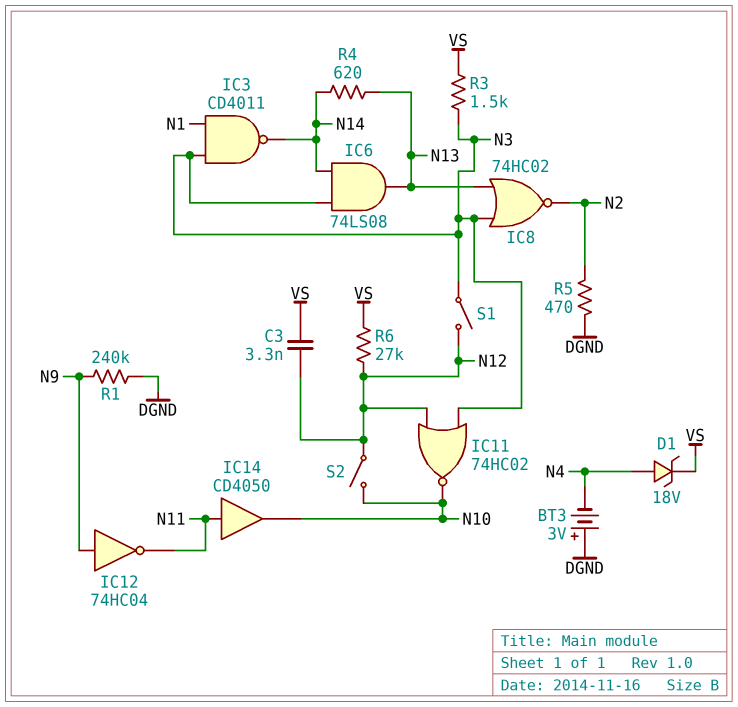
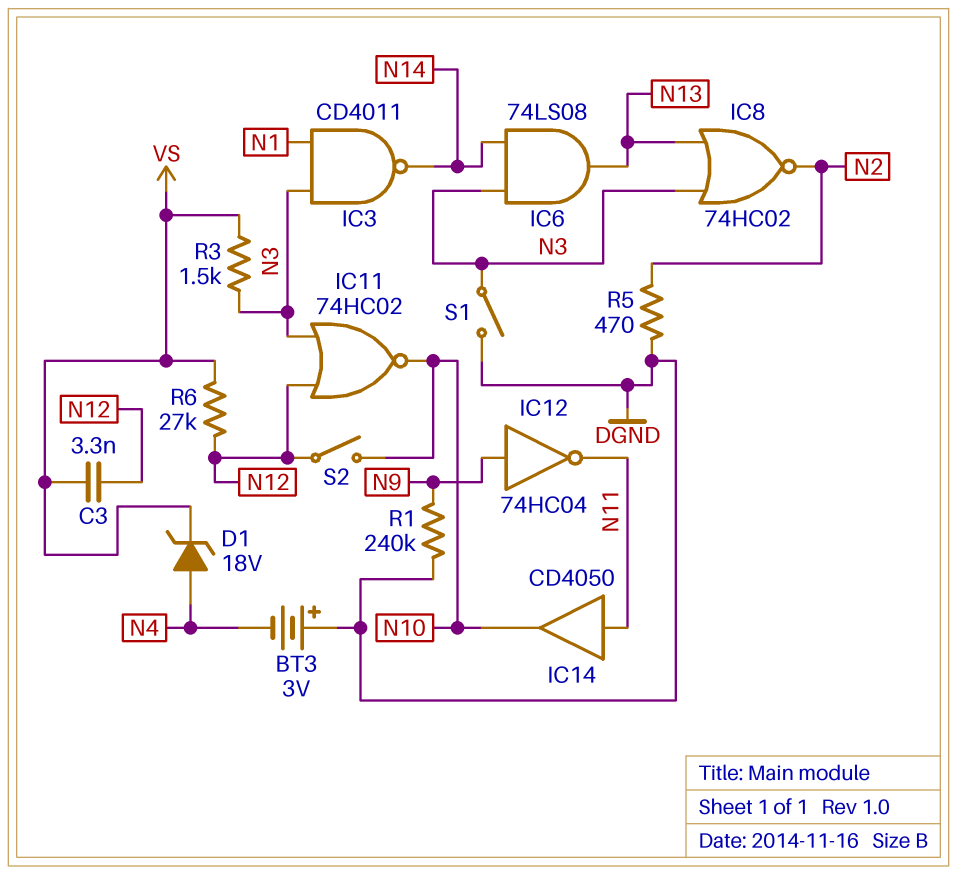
R4: 620 (N13, N14) -> none
S1: switch (N3, N12) -> switch (DGND, N3)

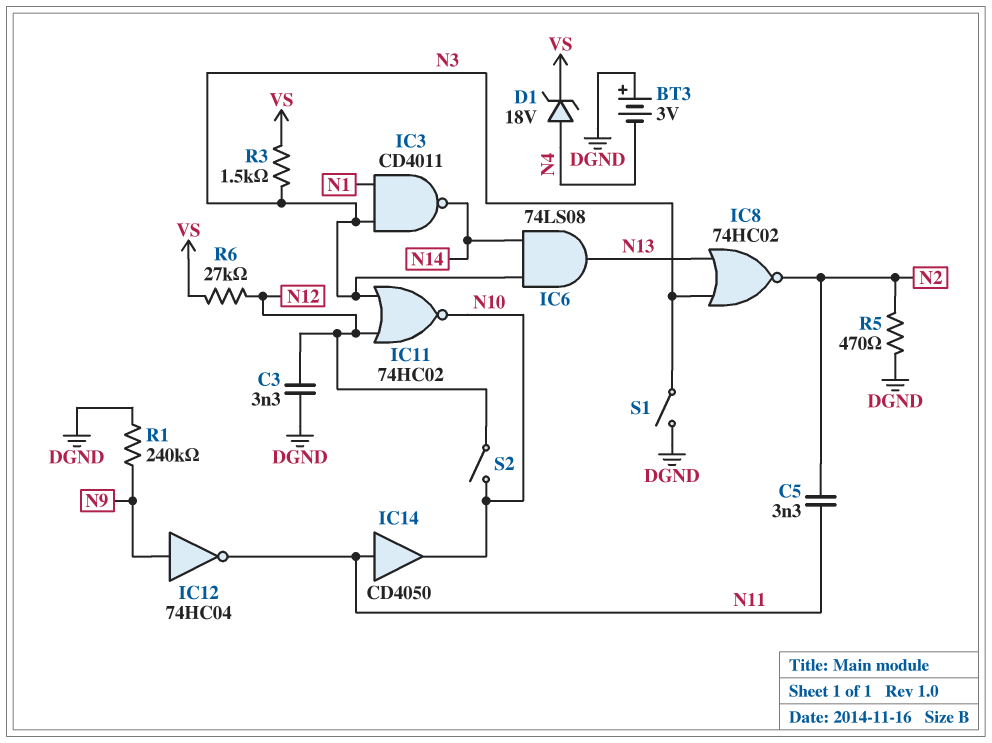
C3: 3.3nF (N12, VS) -> 3.3nF (DGND, N12)
C5: none -> 3.3nF (N2, N11)

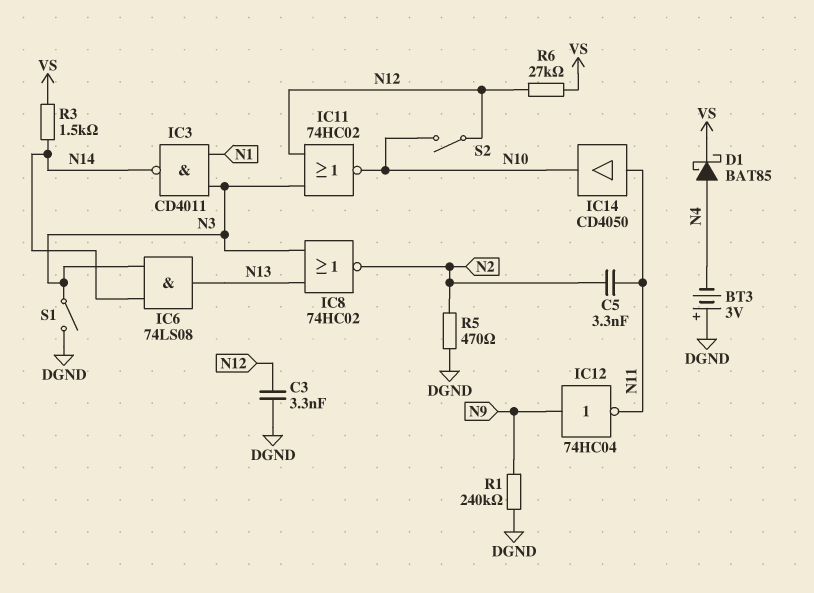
D1: zener 18V (A N4, K VS) -> schottky BAT85 (A N4, K VS)
R3: 1.5k (N3, VS) -> 1.5k (N14, VS)

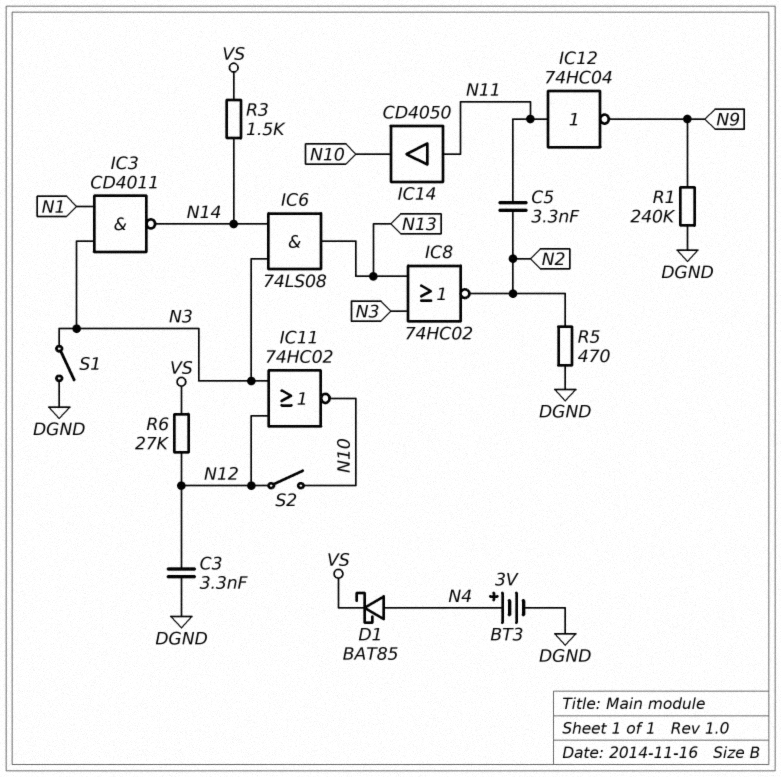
BT3: 3V (plus DGND, minus N4) -> 3V (plus N4, minus DGND)
IC12: NOT 74HC04 (in N9, out N11) -> NOT 74HC04 (in N11, out N9)

